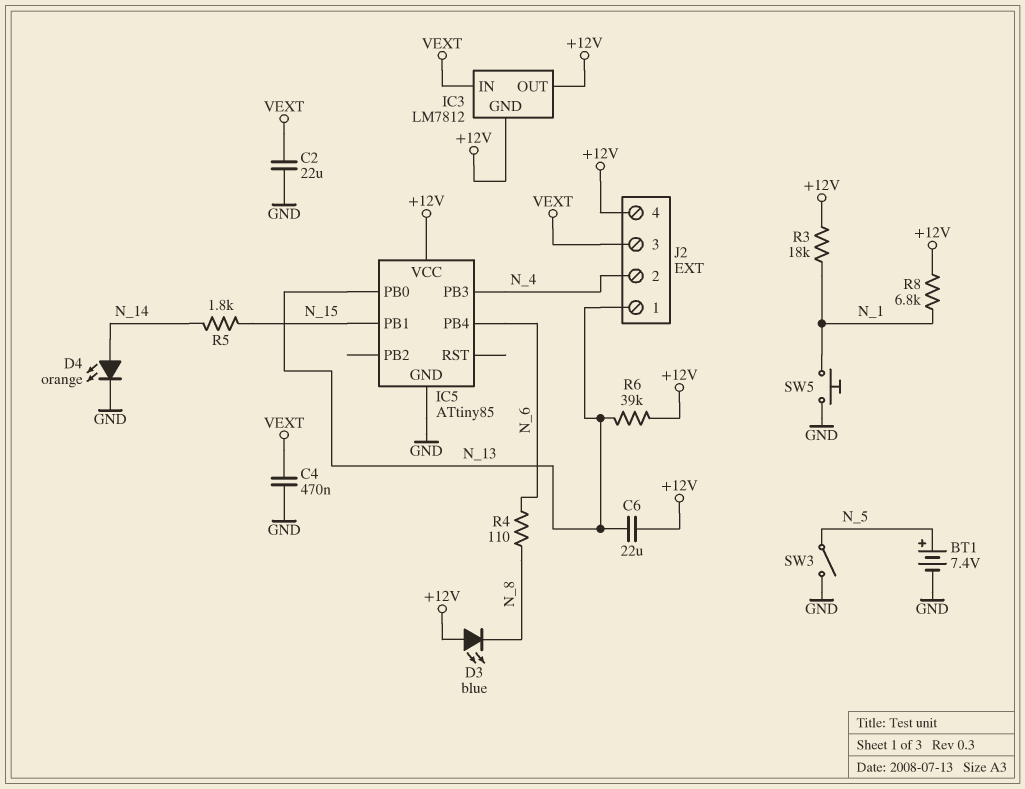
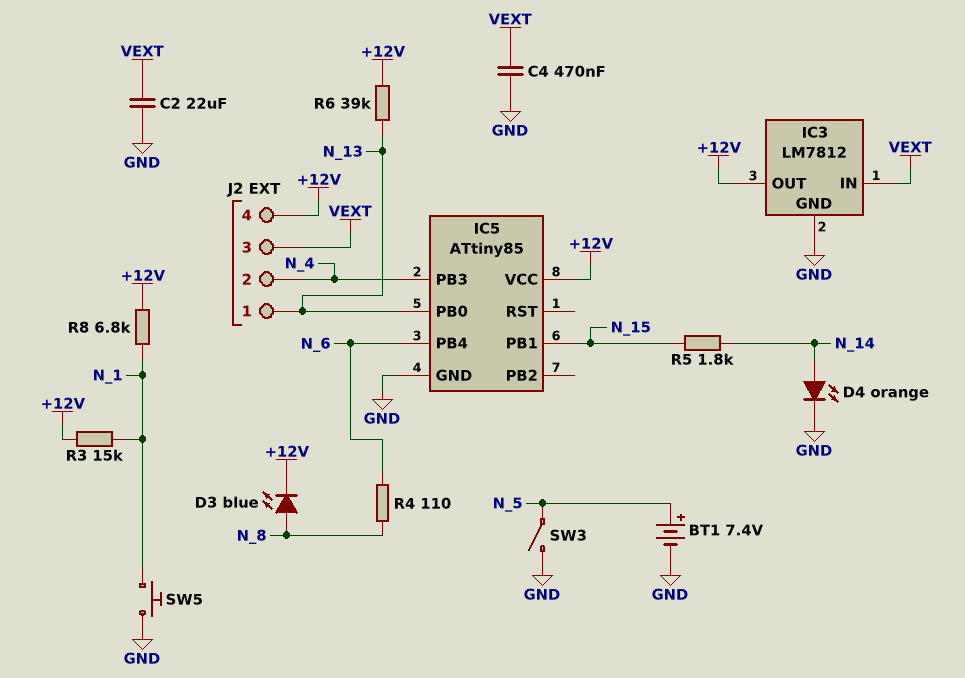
C6: 22uF (+12V, N_13) -> none
D3: LED blue (A +12V, K N_8) -> LED blue (A N_8, K +12V)
IC3 pin GND: +12V -> GND
R3: 18k (+12V, N_1) -> 15k (+12V, N_1)

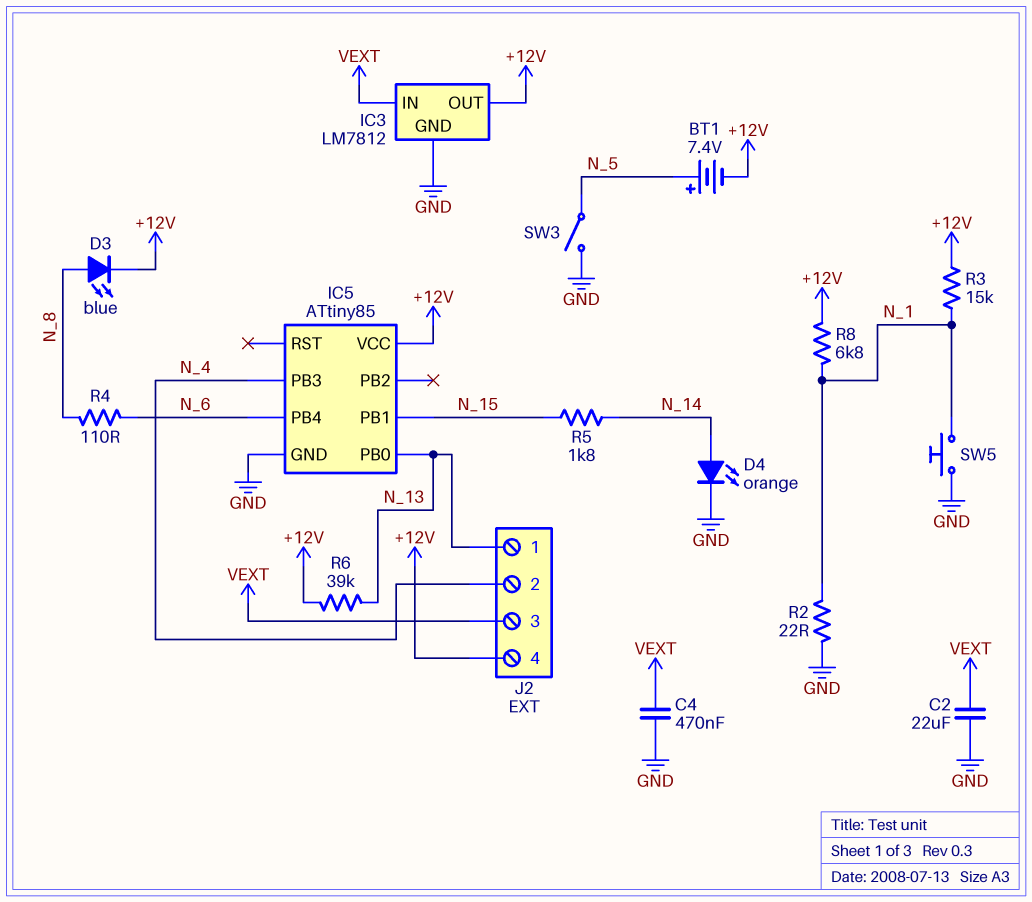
BT1: 7.4V (plus N_5, minus GND) -> 7.4V (plus N_5, minus +12V)
R2: none -> 22 (GND, N_1)

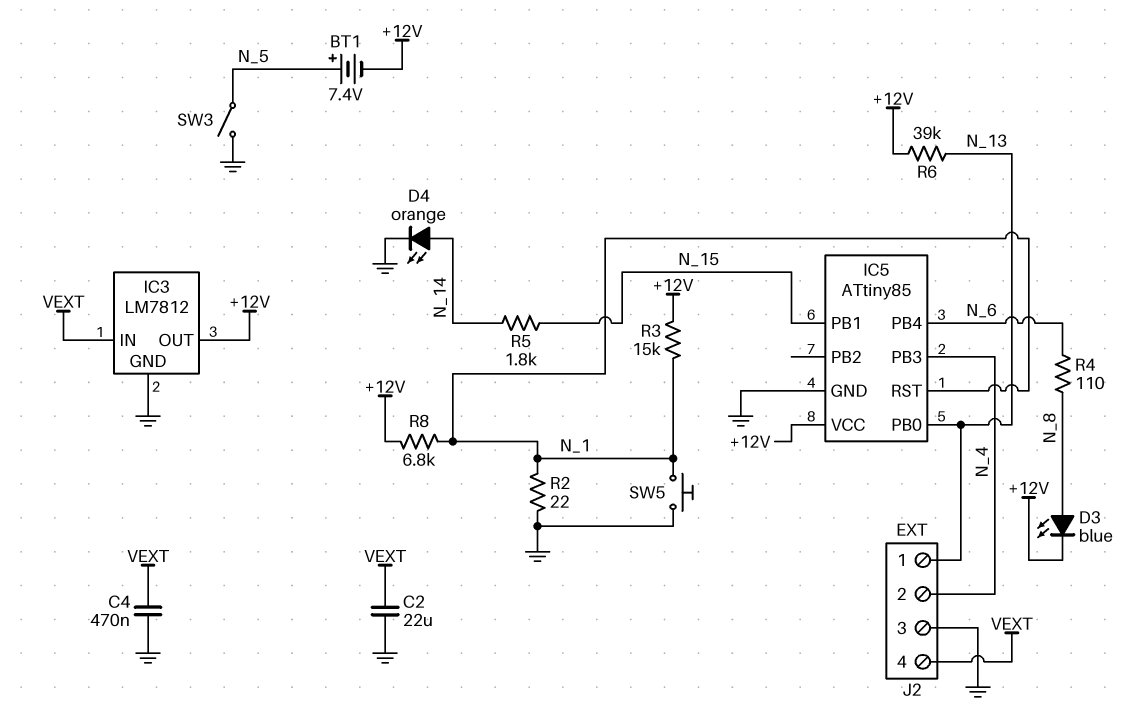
IC5 pin RST: none -> N_1
J2 pin 3: VEXT -> GND
J2 pin 4: +12V -> VEXT

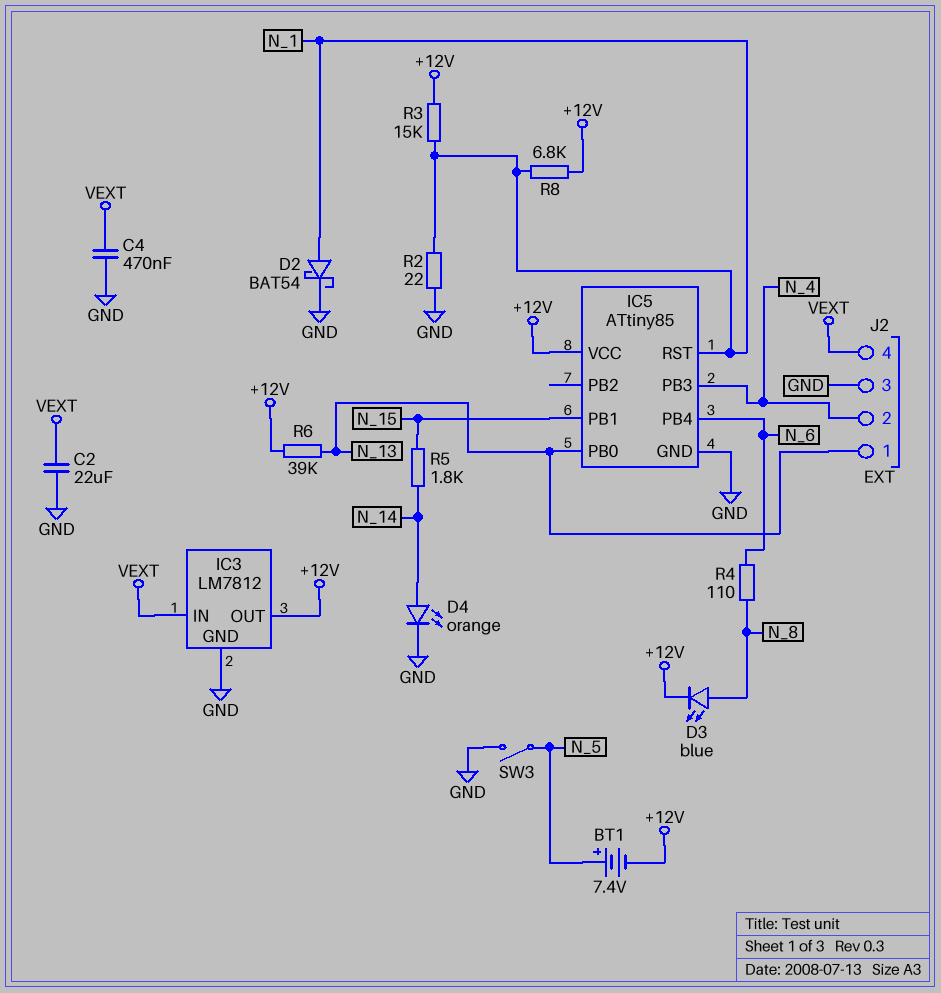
D2: none -> schottky BAT54 (A N_1, K GND)
SW5: button (GND, N_1) -> none

